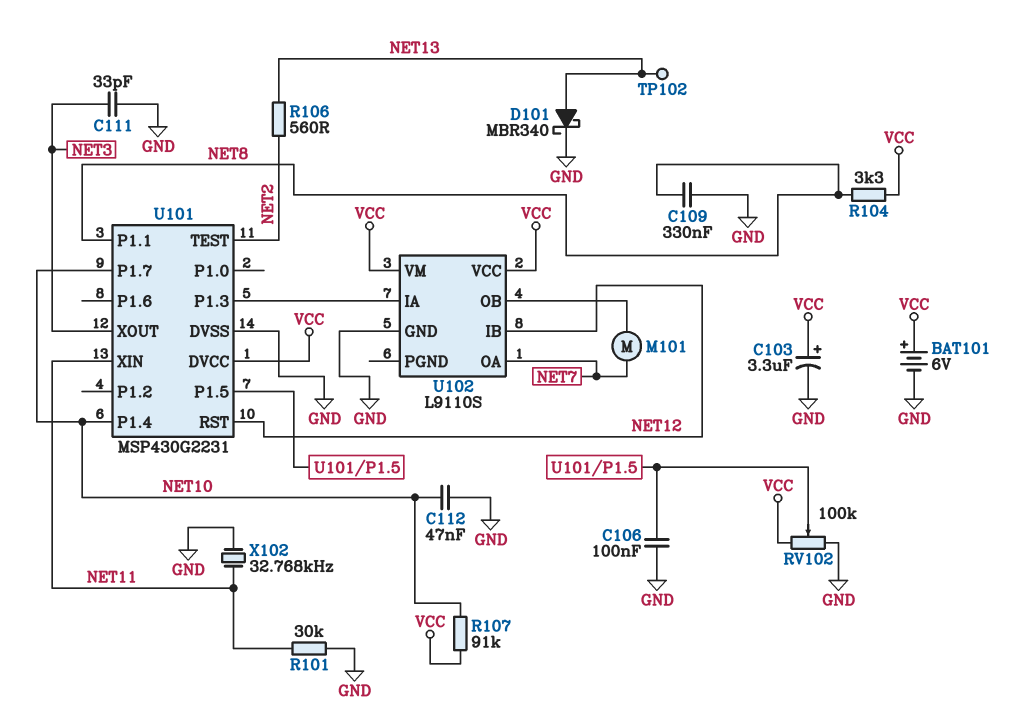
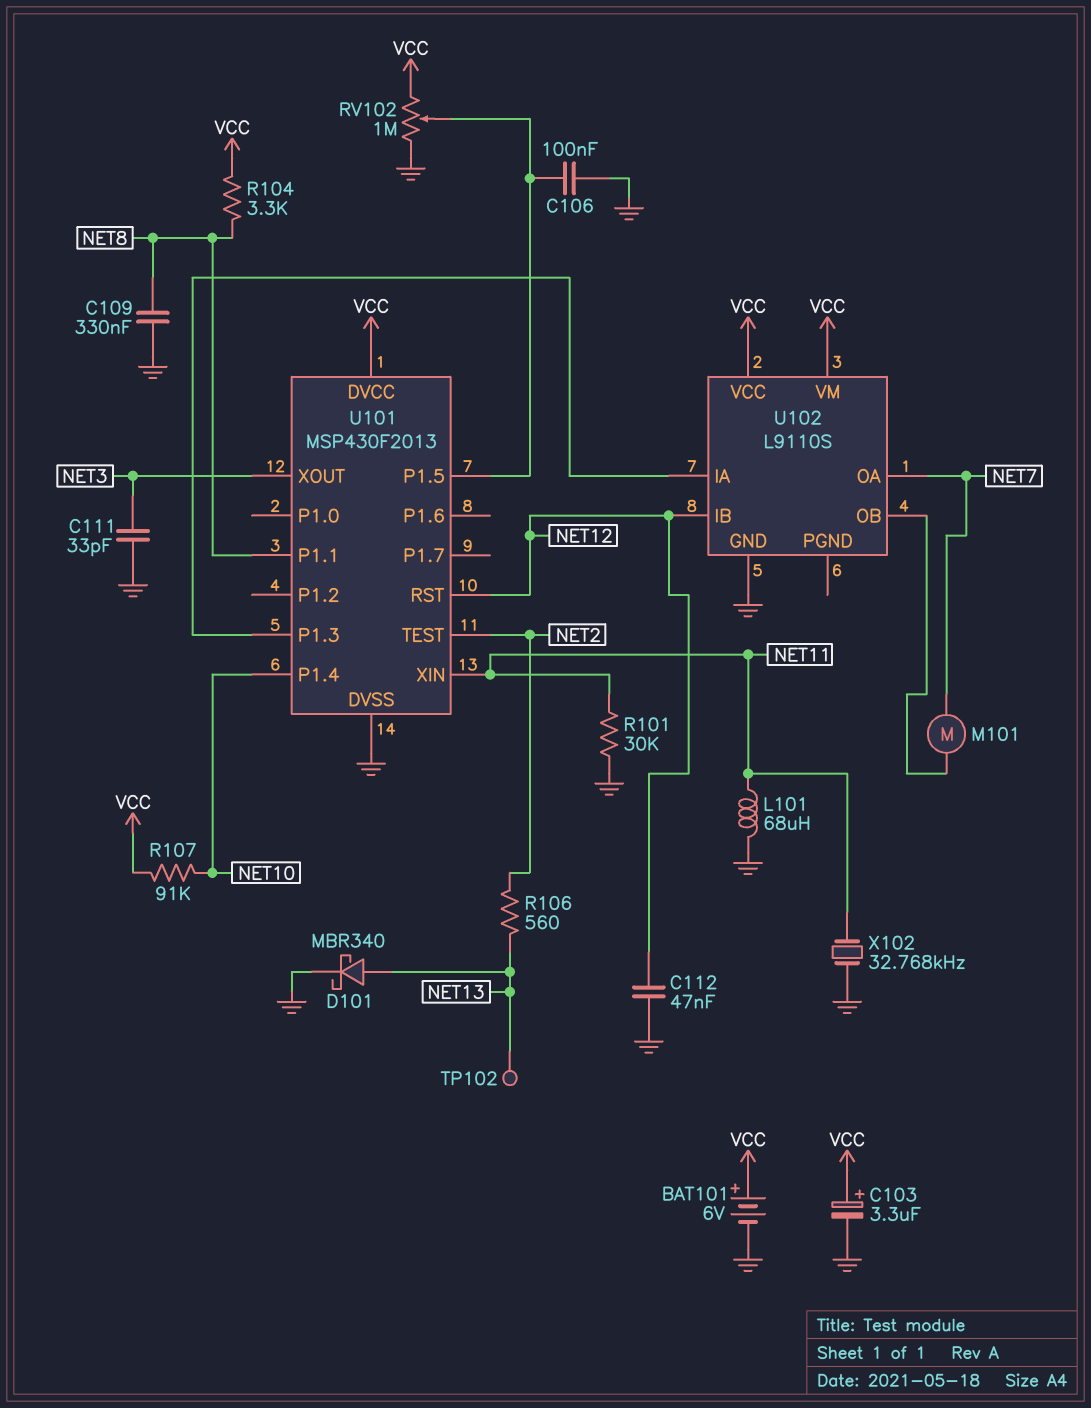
C112: 47nF (GND, NET10) -> 47nF (GND, NET12)
L101: none -> 68uH (GND, NET11)
RV102: 100k (GND, VCC, wiper U101/P1.5) -> 1M (GND, VCC, wiper U101/P1.5)
U101: MSP430G2231 -> MSP430F2013
U101 pin P1.7: NET10 -> none

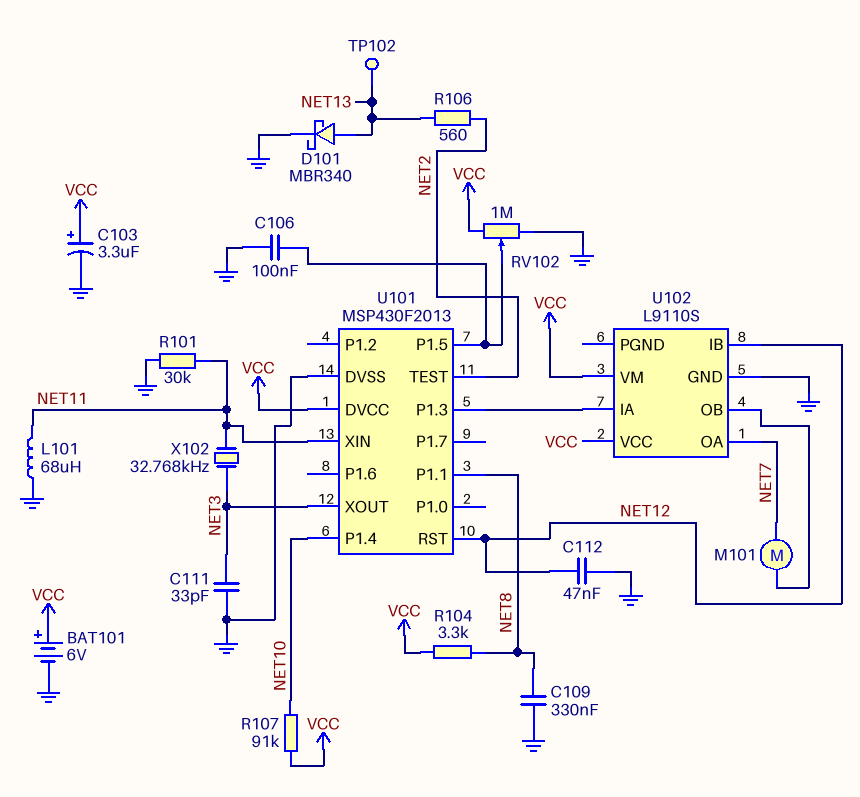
X102: 32.768kHz (GND, NET11) -> 32.768kHz (NET3, NET11)

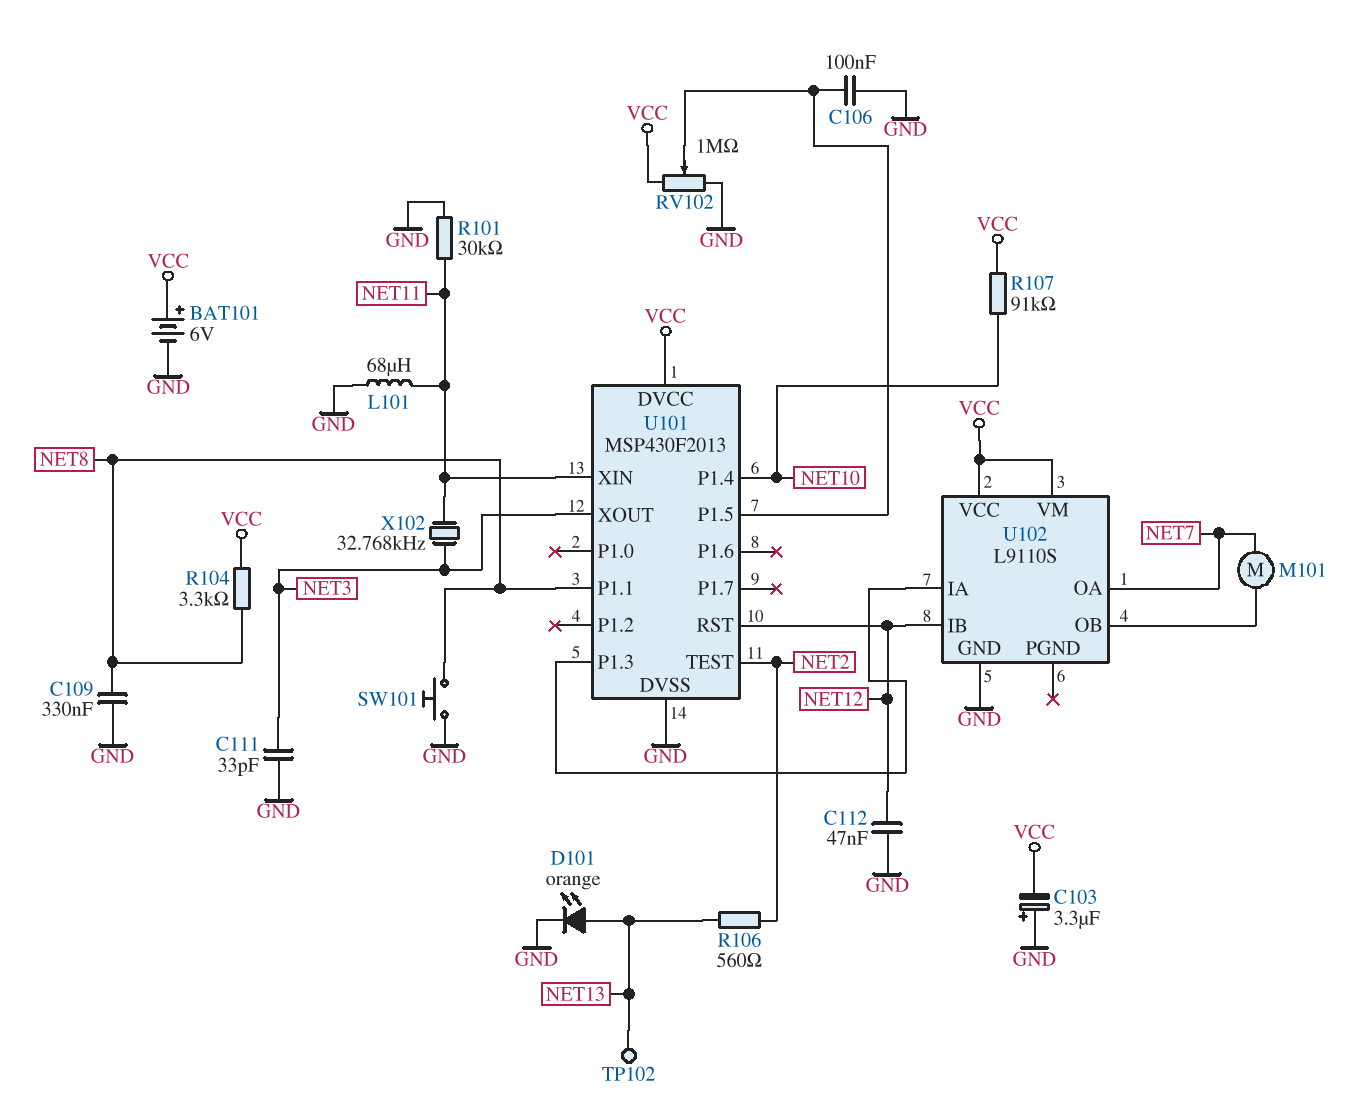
C103: 3.3uF (plus VCC, minus GND) -> 3.3uF (plus GND, minus VCC)
D101: schottky MBR340 (A NET13, K GND) -> LED orange (A NET13, K GND)
SW101: none -> button (GND, NET8)

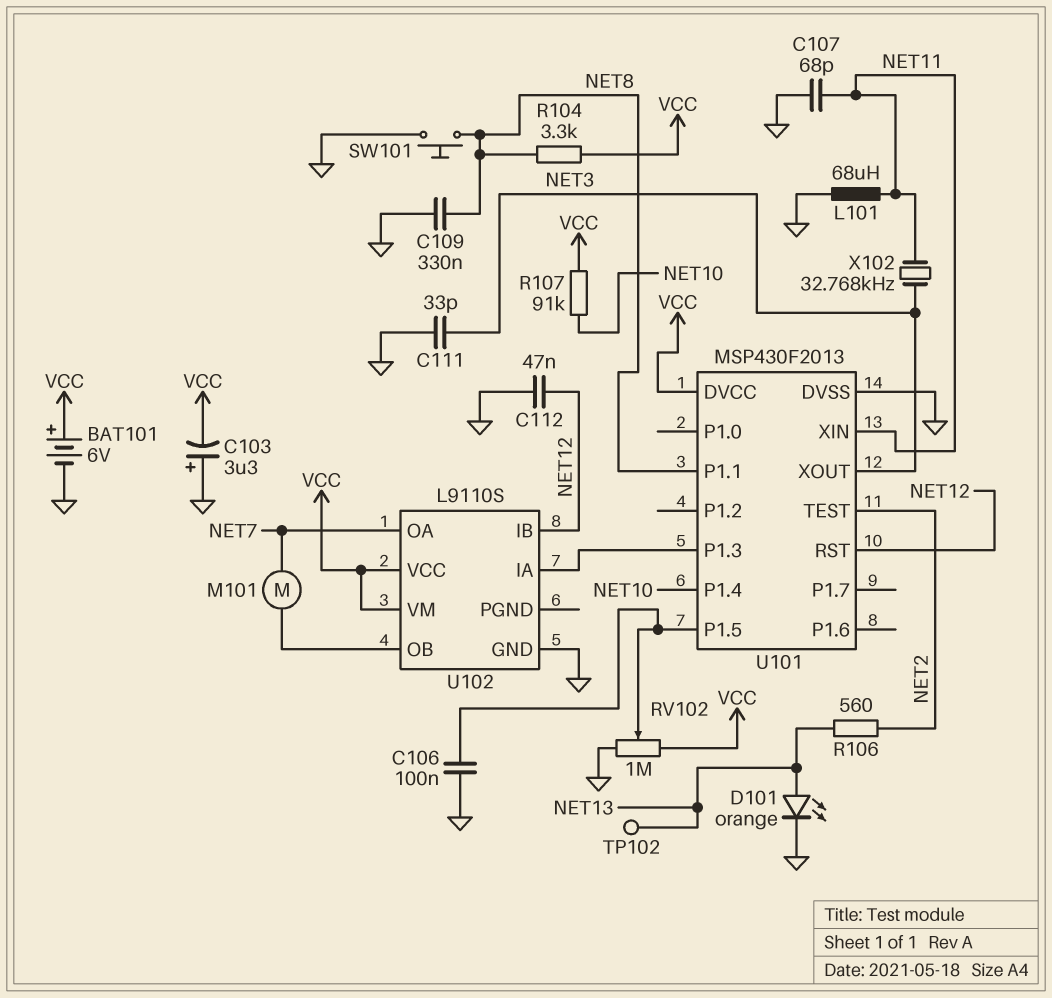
C107: none -> 68pF (GND, NET11)
R101: 30k (GND, NET11) -> none

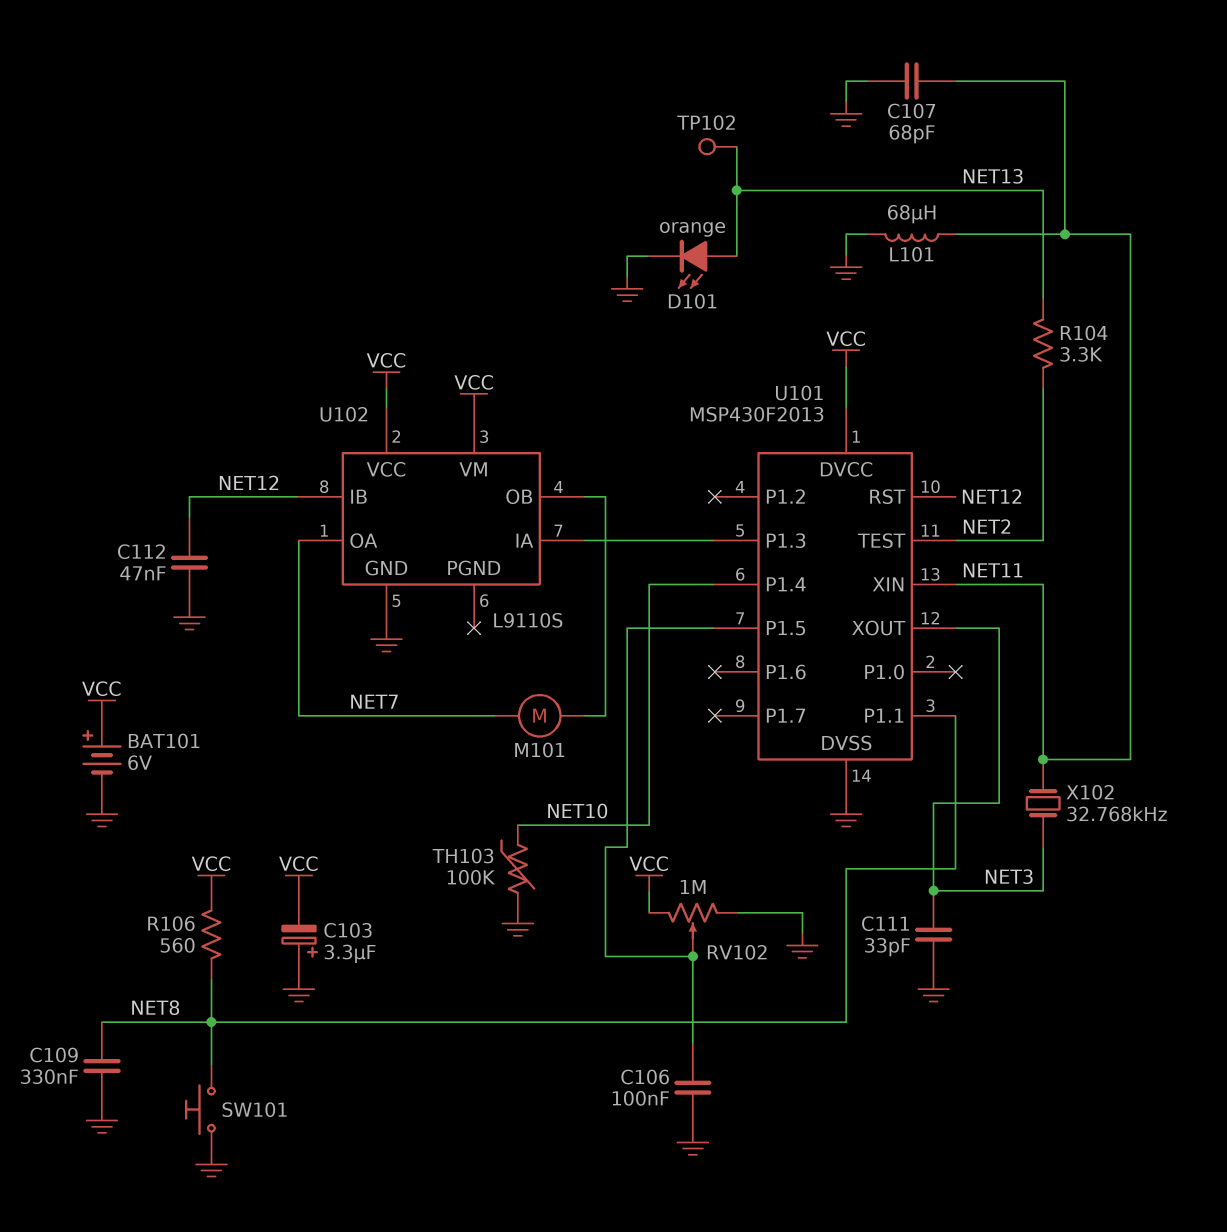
R104: 3.3k (NET8, VCC) -> 3.3k (NET2, NET13)
R106: 560 (NET2, NET13) -> 560 (NET8, VCC)
R107: 91k (NET10, VCC) -> none
TH103: none -> 100k (GND, NET10)

